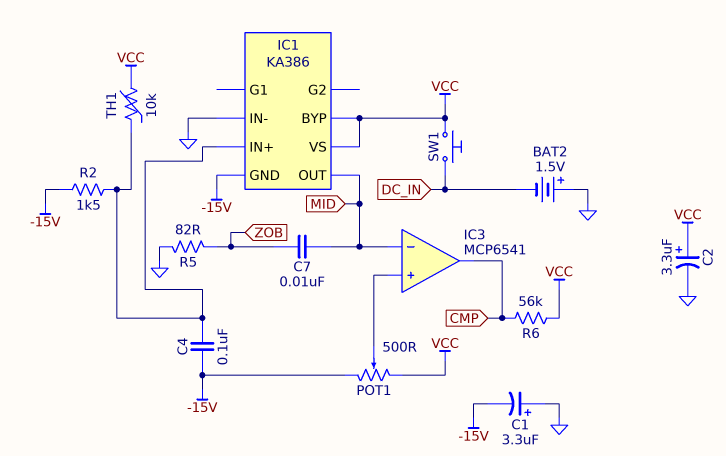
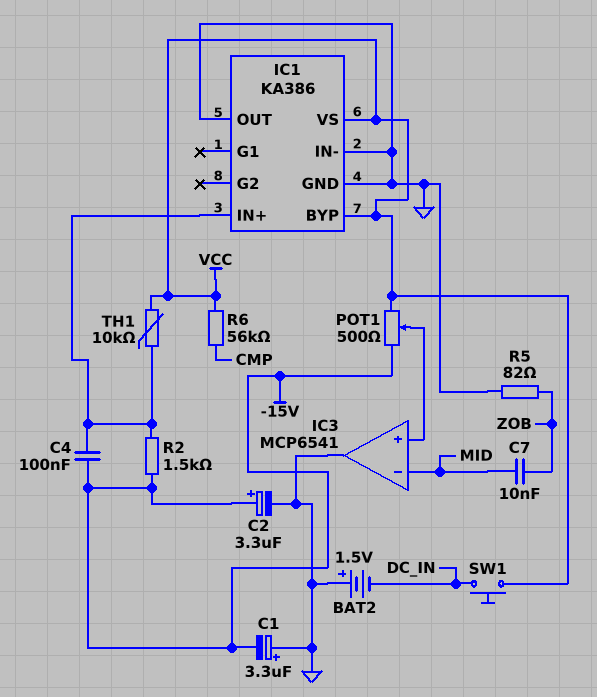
C2: 3.3uF (plus VCC, minus GND) -> 3.3uF (plus -15V, minus GND)
IC1 pin GND: -15V -> GND
IC1 pin OUT: MID -> GND
IC3 pin out: CMP -> GND

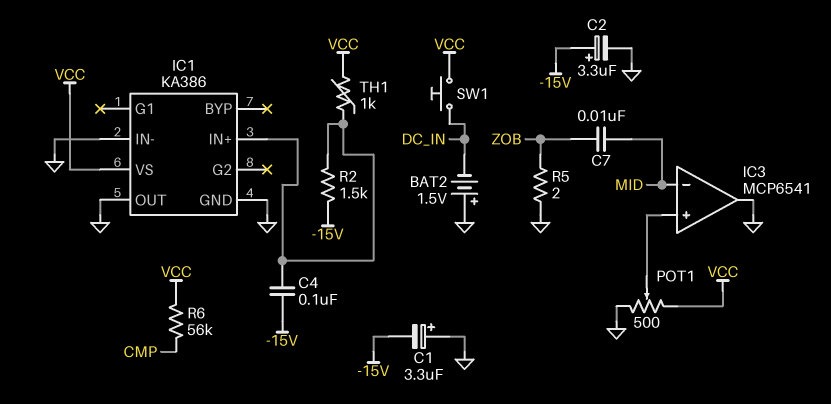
IC1 pin BYP: VCC -> none
POT1: 500 (-15V, VCC, wiper IC3/in+) -> 500 (GND, VCC, wiper IC3/in+)
R5: 82 (GND, ZOB) -> 2 (GND, ZOB)
TH1: 10k (IC1/IN+, VCC) -> 1k (IC1/IN+, VCC)

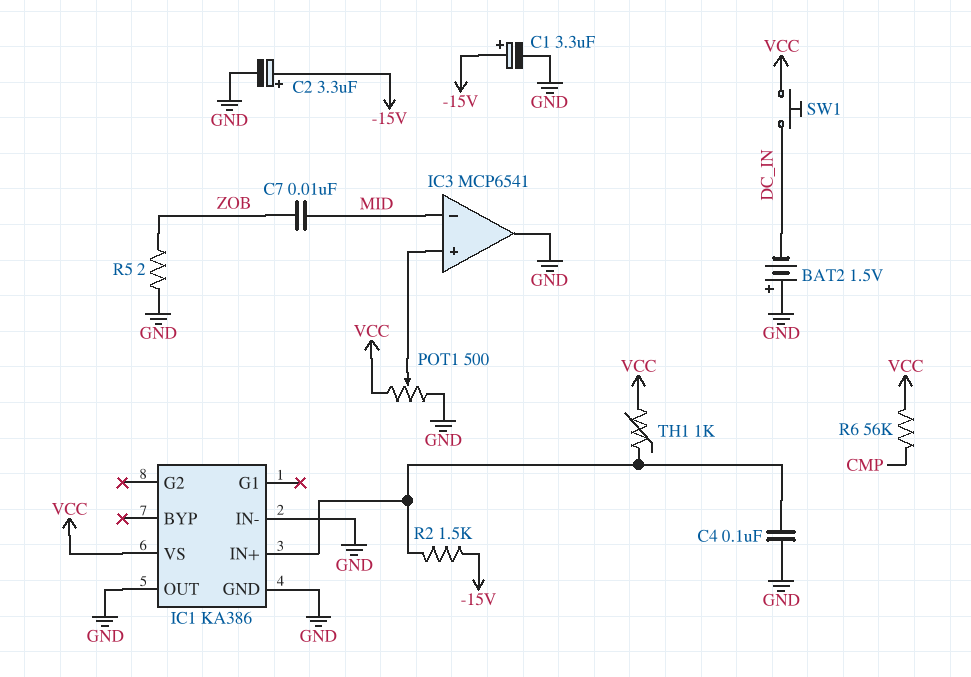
C1: 3.3uF (plus GND, minus -15V) -> 3.3uF (plus -15V, minus GND)
C4: 100nF (-15V, IC1/IN+) -> 100nF (GND, IC1/IN+)

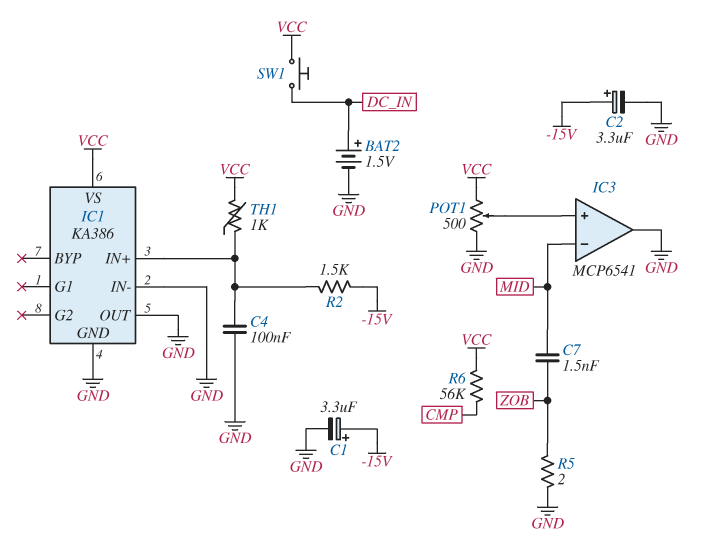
BAT2: 1.5V (plus GND, minus DC_IN) -> 1.5V (plus DC_IN, minus GND)
C7: 10nF (MID, ZOB) -> 1.5nF (MID, ZOB)

